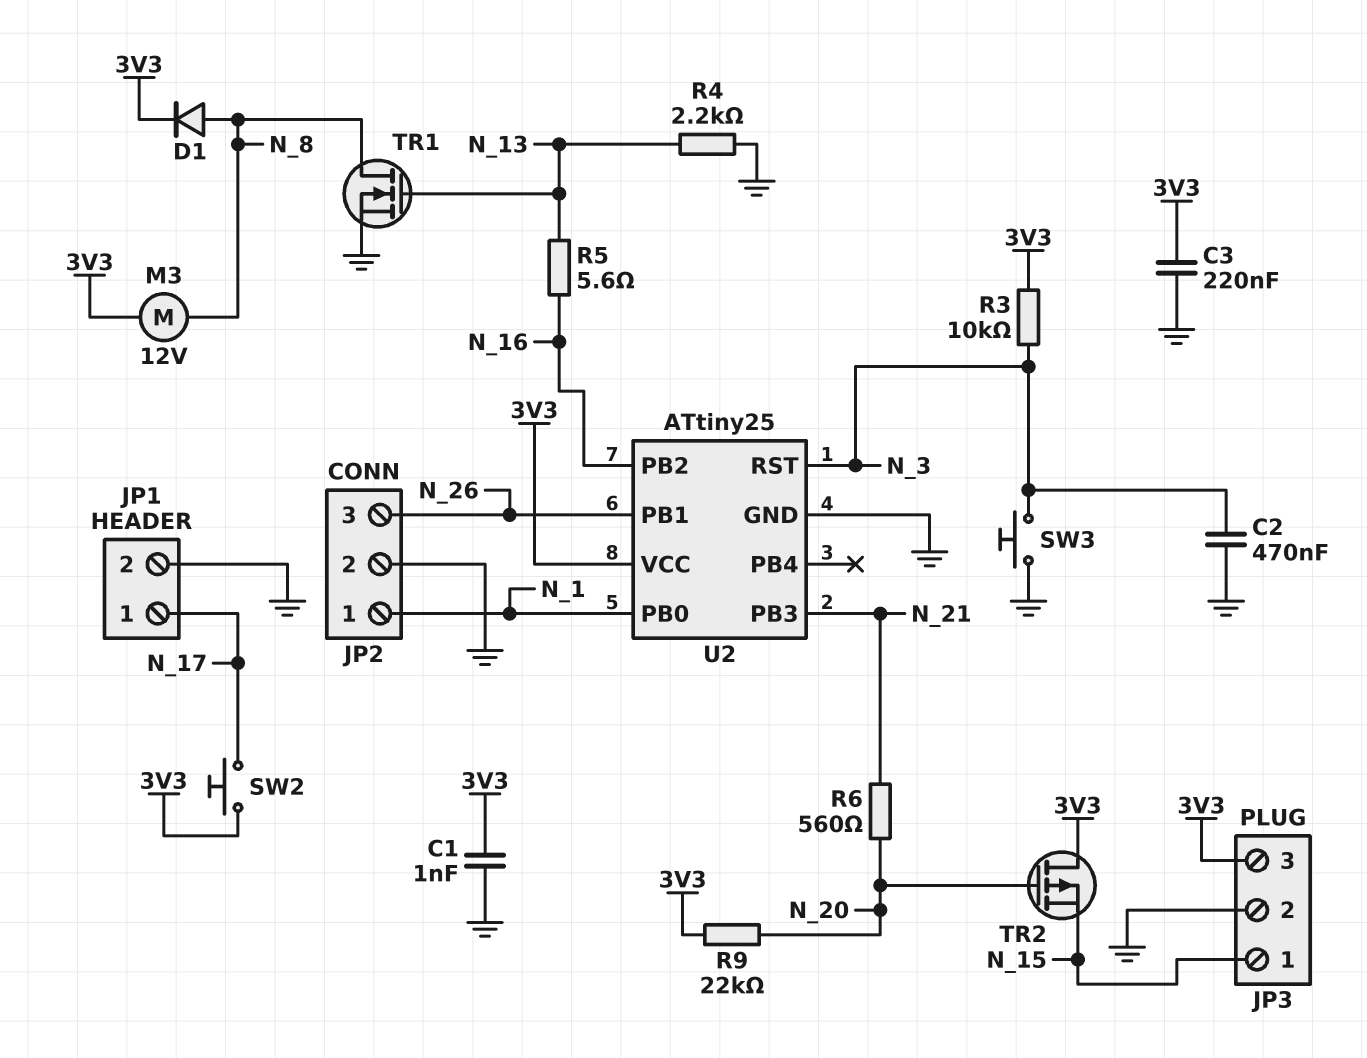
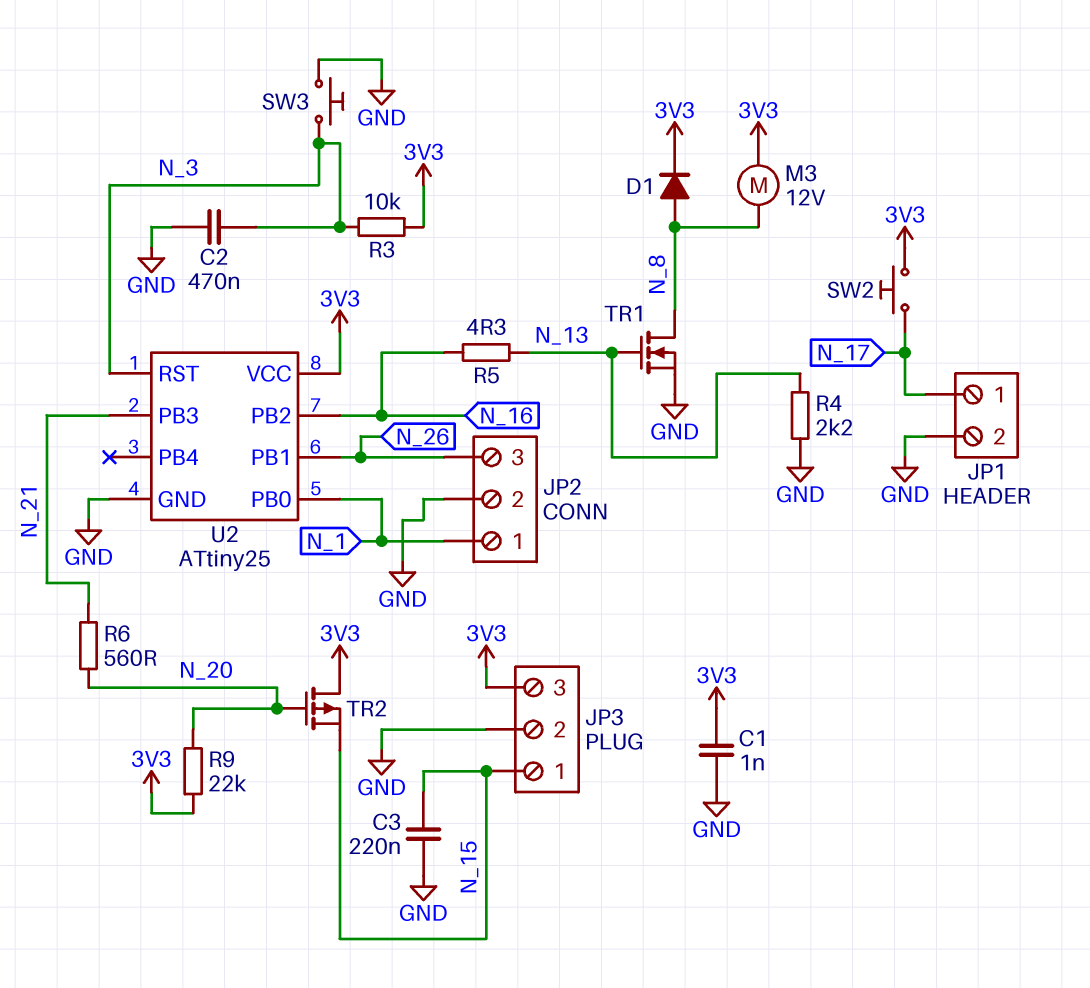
C3: 220nF (3V3, GND) -> 220nF (GND, N_15)
R5: 5.6 (N_13, N_16) -> 4.3 (N_13, N_16)

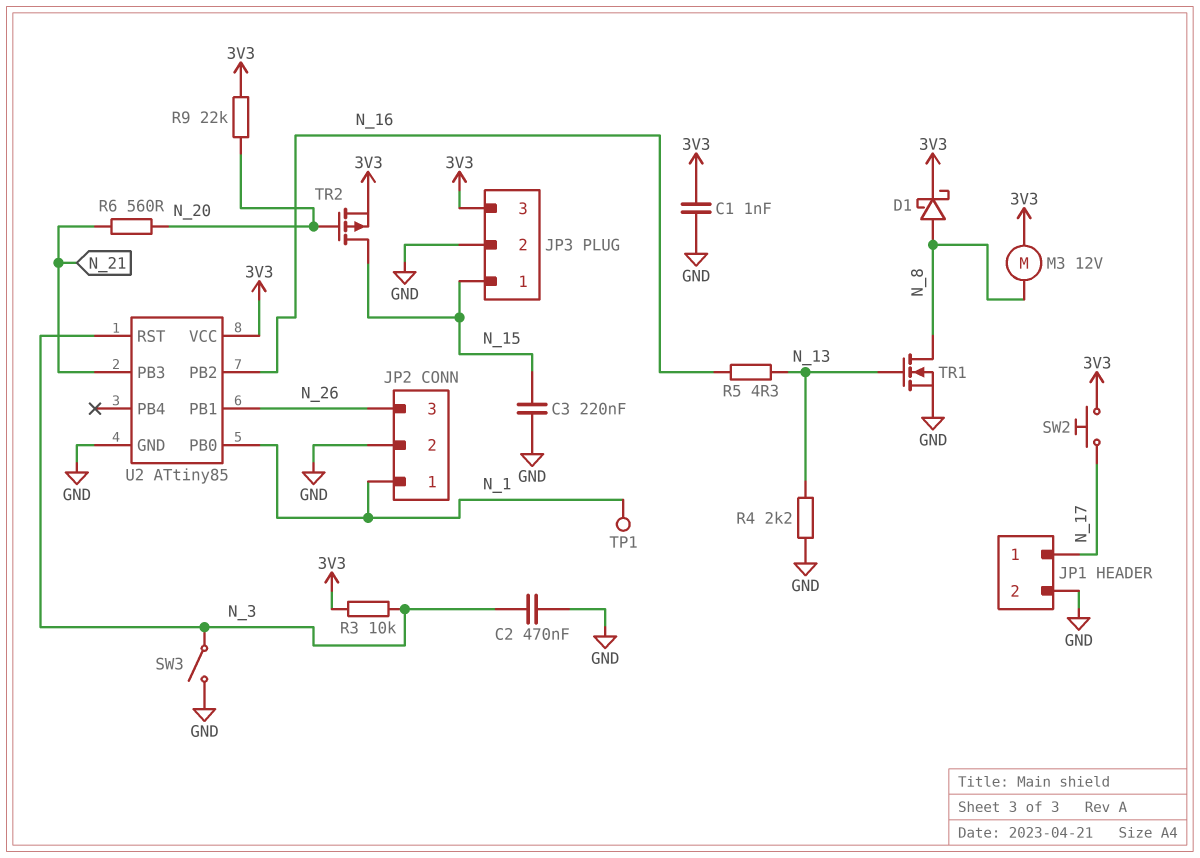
D1: diode (A N_8, K 3V3) -> schottky (A N_8, K 3V3)
SW3: button (GND, N_3) -> switch (GND, N_3)
TP1: none -> test point (N_1)
TR2: PMOS (G N_20, D 3V3, S N_15) -> PMOS (G N_20, D N_15, S 3V3)
U2: ATtiny25 -> ATtiny85

